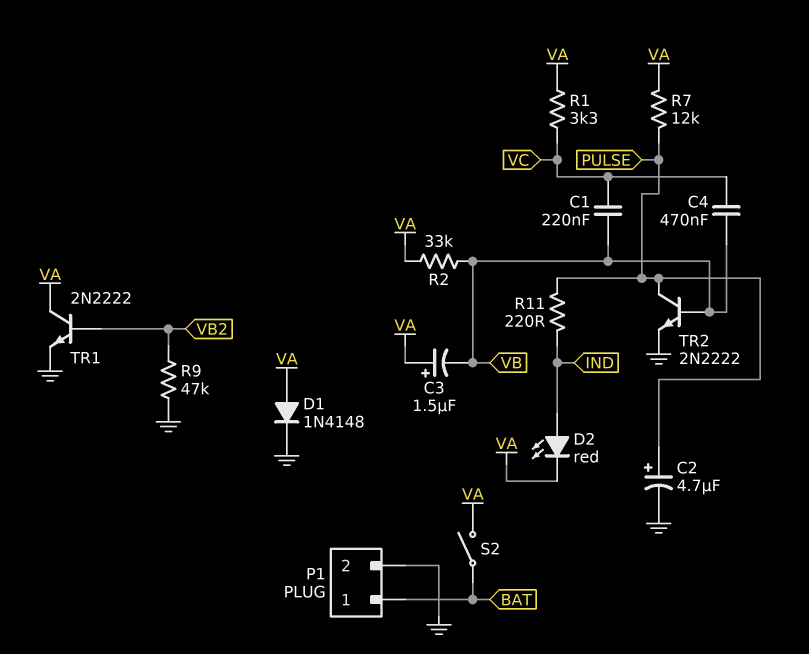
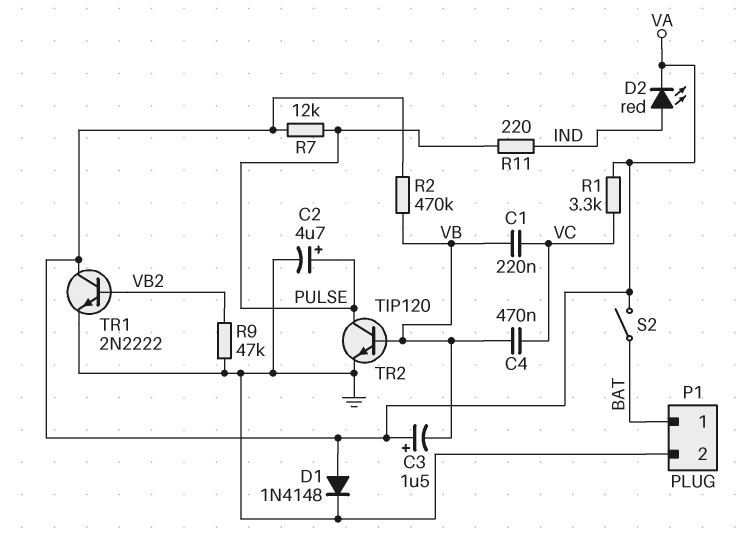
R2: 33k (VA, VB) -> 470k (VA, VB)
TR2: NPN 2N2222 (B VB, C PULSE, E GND) -> NPN TIP120 (B VB, C PULSE, E GND)

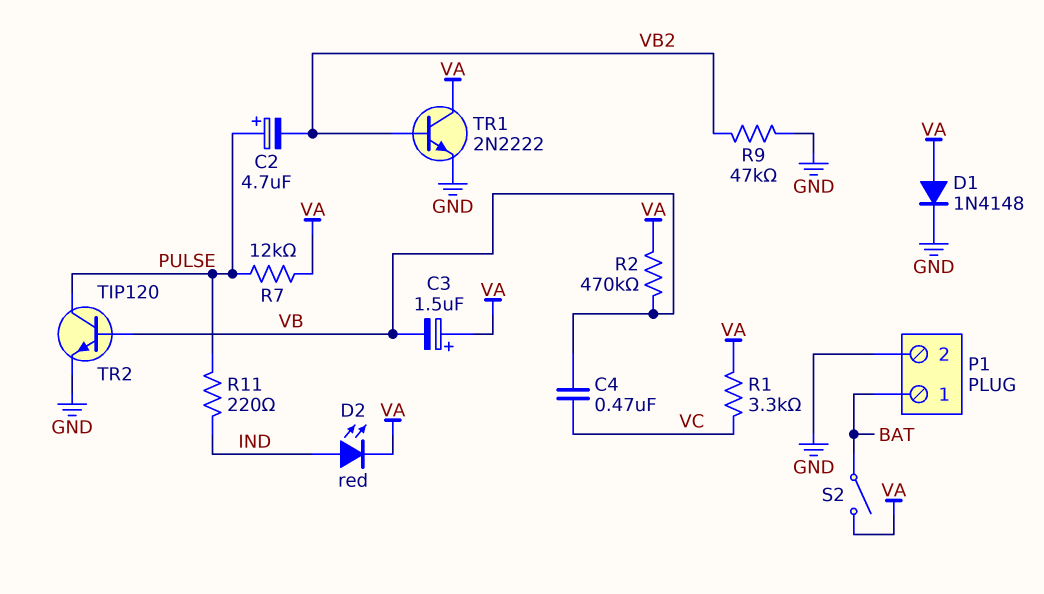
C1: 220nF (VB, VC) -> none
C2: 4.7uF (plus PULSE, minus GND) -> 4.7uF (plus PULSE, minus VB2)

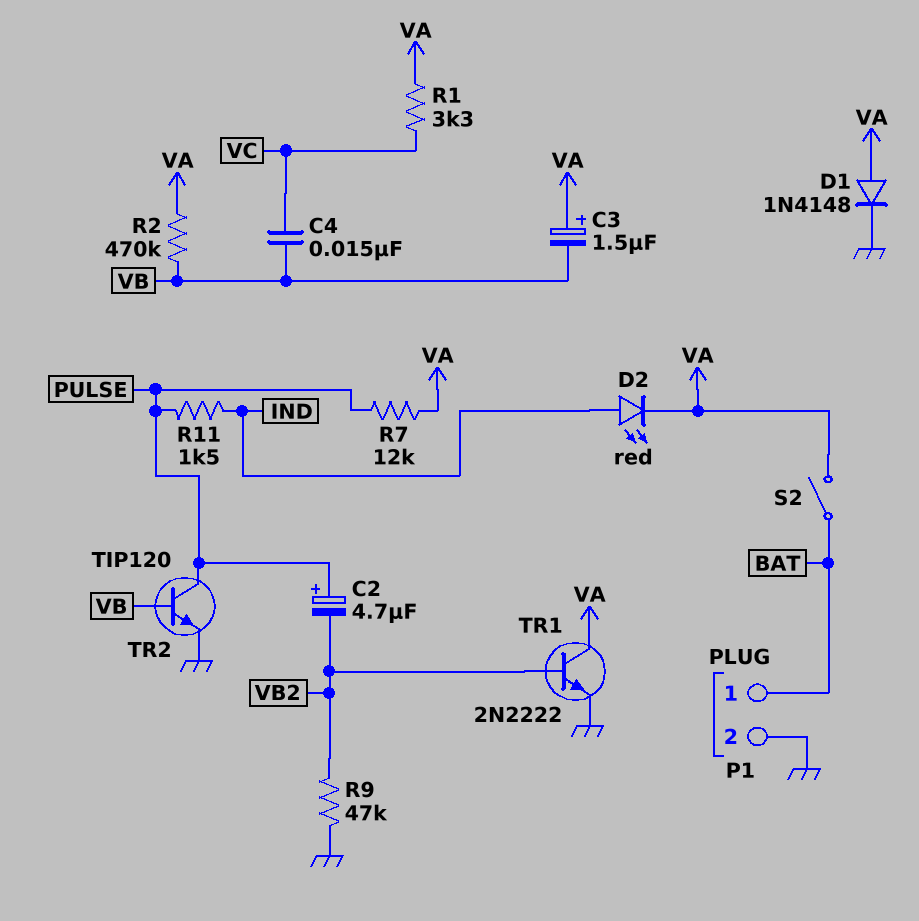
C4: 470nF (VB, VC) -> 15nF (VB, VC)
R11: 220 (IND, PULSE) -> 1.5k (IND, PULSE)

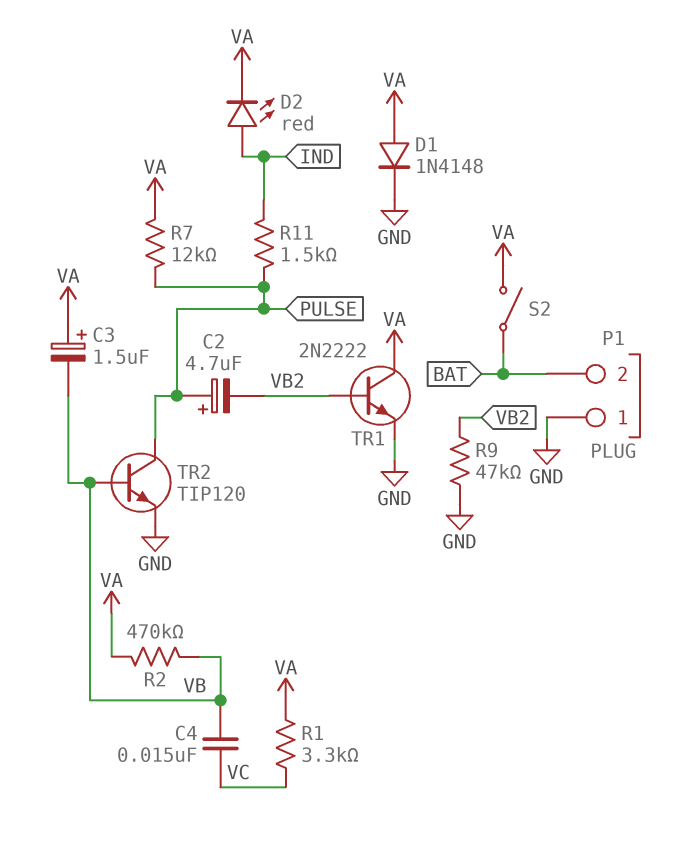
P1 pin 1: BAT -> GND
P1 pin 2: GND -> BAT

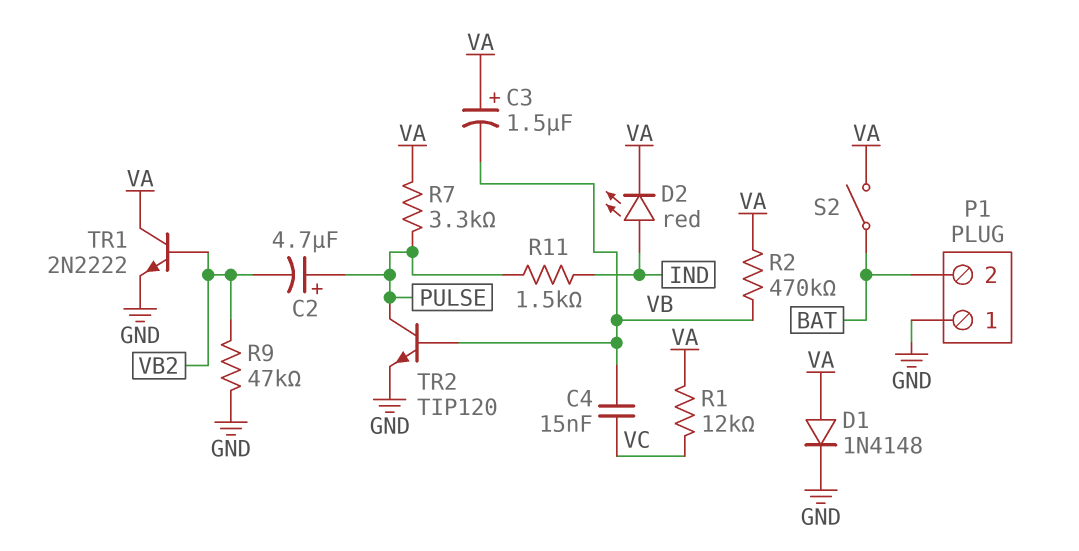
R1: 3.3k (VA, VC) -> 12k (VA, VC)
R7: 12k (PULSE, VA) -> 3.3k (PULSE, VA)

